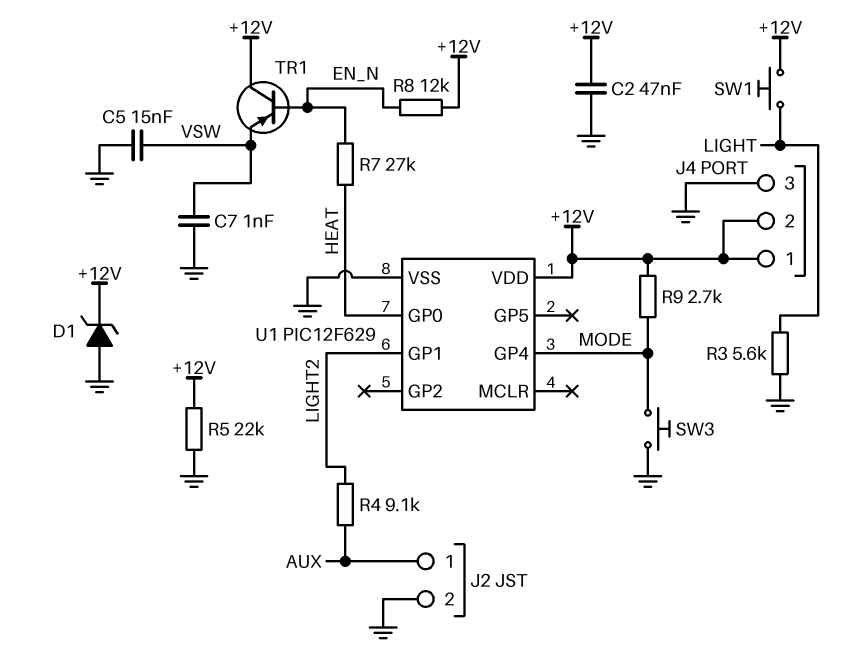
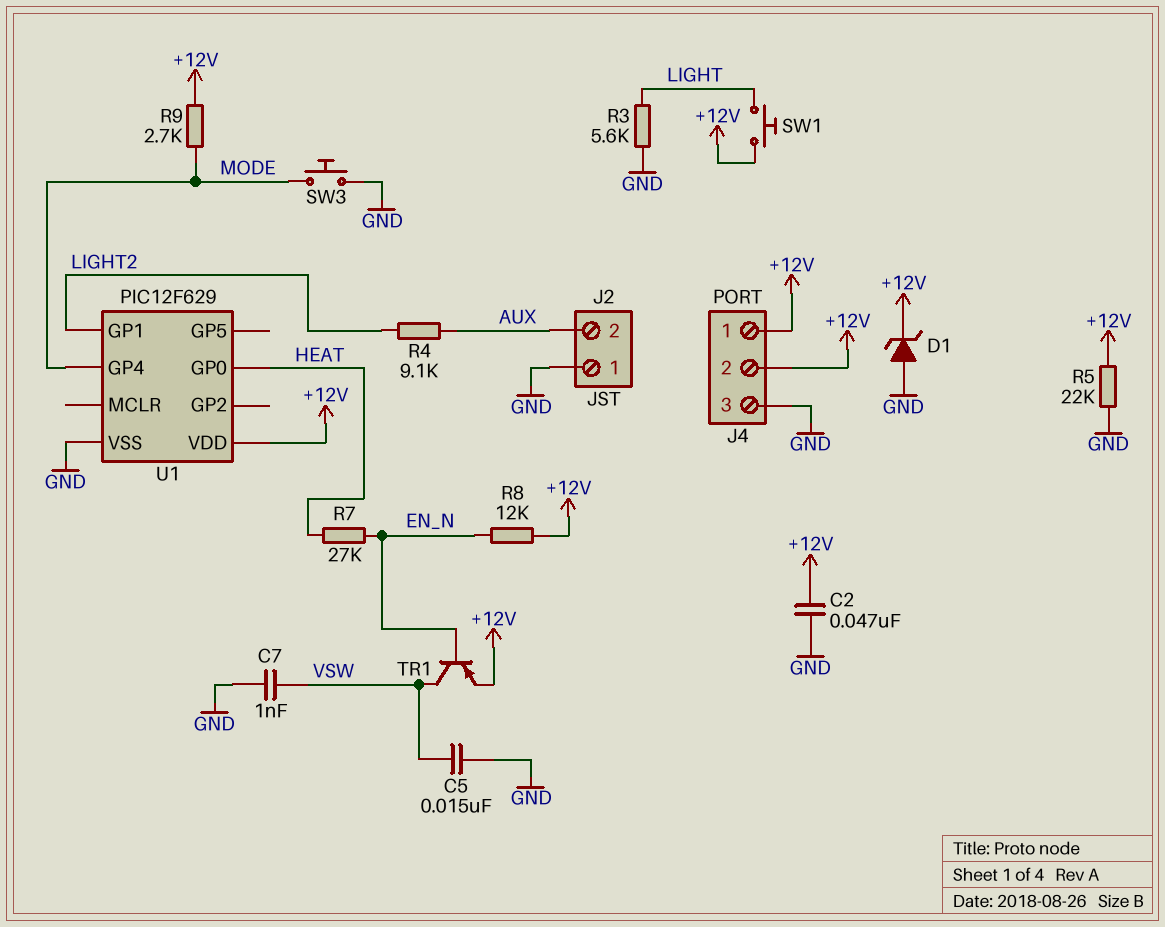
J2 pin 1: AUX -> GND
J2 pin 2: GND -> AUX
TR1: PNP (B EN_N, C +12V, E VSW) -> PNP (B EN_N, C VSW, E +12V)

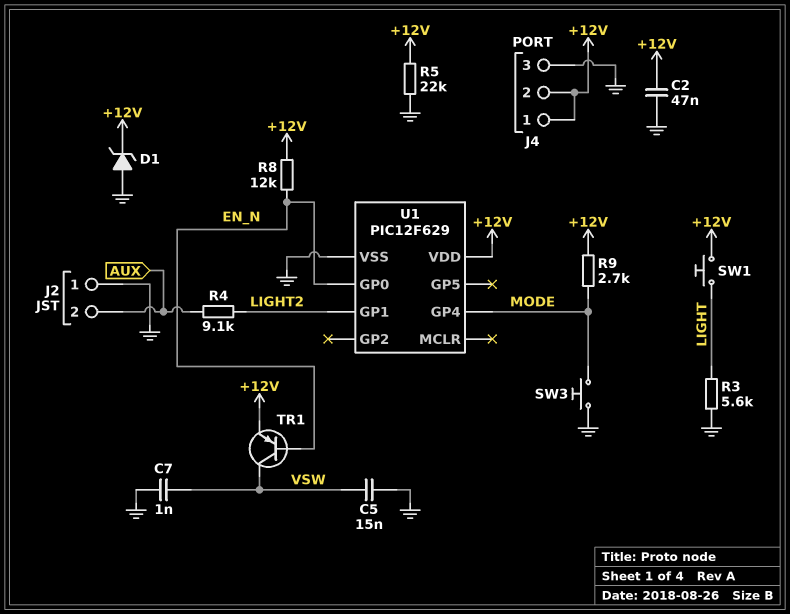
R7: 27k (EN_N, HEAT) -> none
U1 pin GP0: HEAT -> EN_N

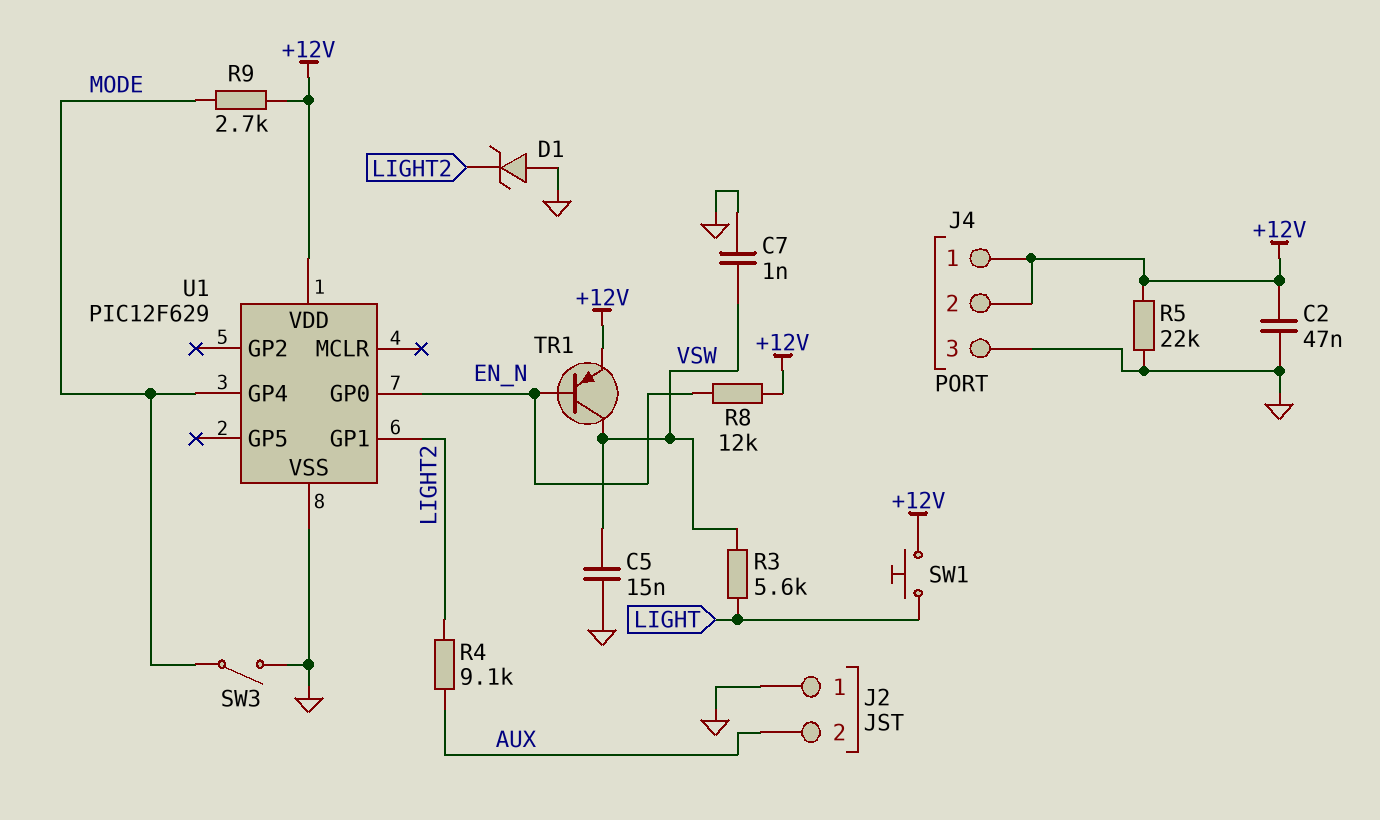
D1: zener (A GND, K +12V) -> zener (A GND, K LIGHT2)
R3: 5.6k (GND, LIGHT) -> 5.6k (LIGHT, VSW)
SW3: button (GND, MODE) -> switch (GND, MODE)

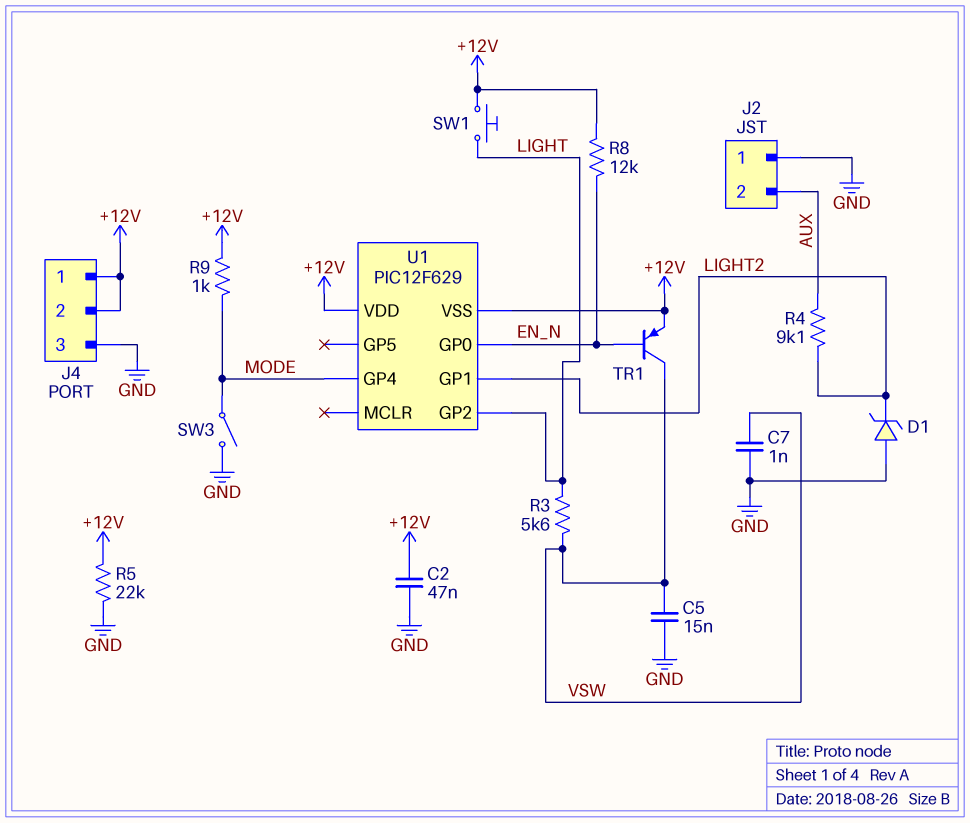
R9: 2.7k (+12V, MODE) -> 1k (+12V, MODE)
U1 pin GP2: none -> LIGHT
U1 pin VSS: GND -> +12V

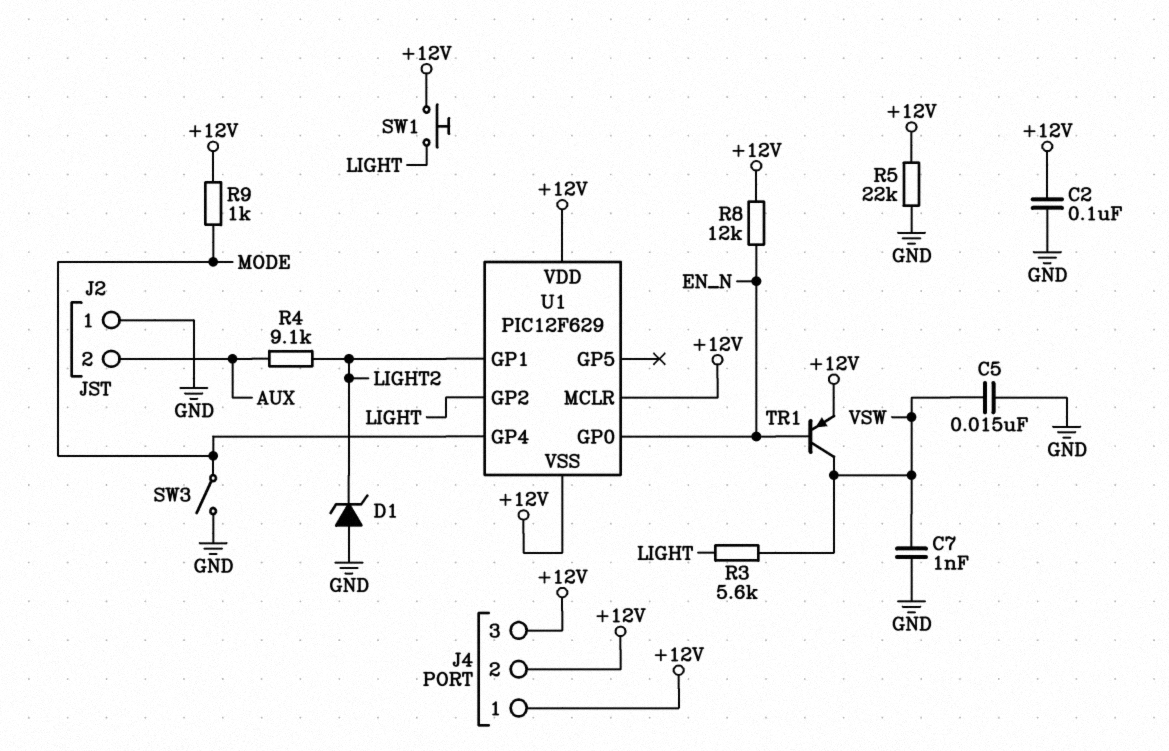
C2: 47nF (+12V, GND) -> 100nF (+12V, GND)
J4 pin 3: GND -> +12V
U1 pin MCLR: none -> +12V

